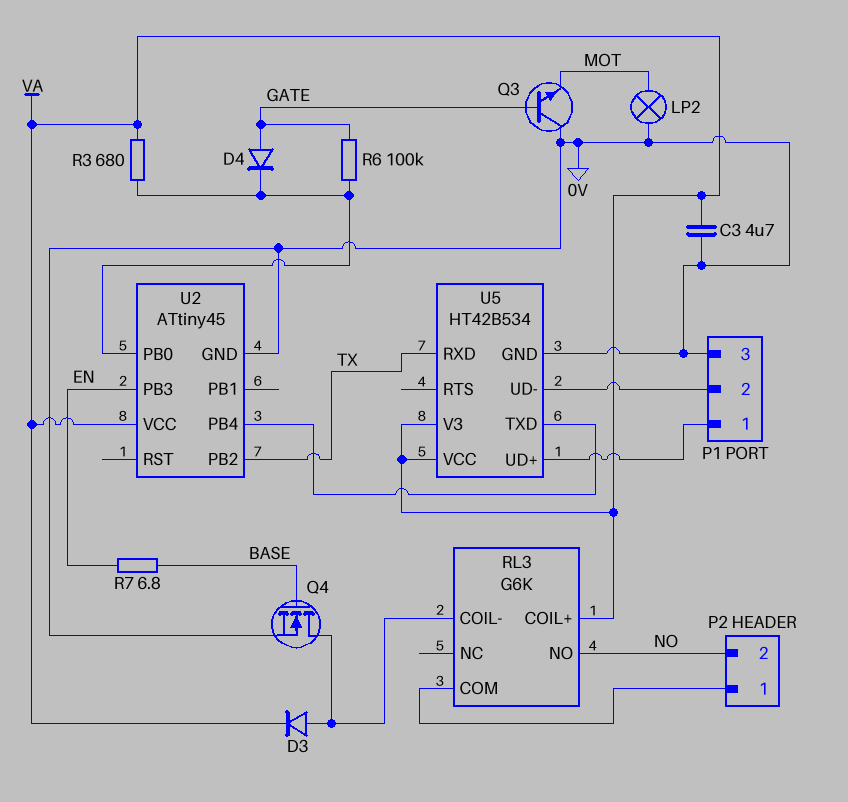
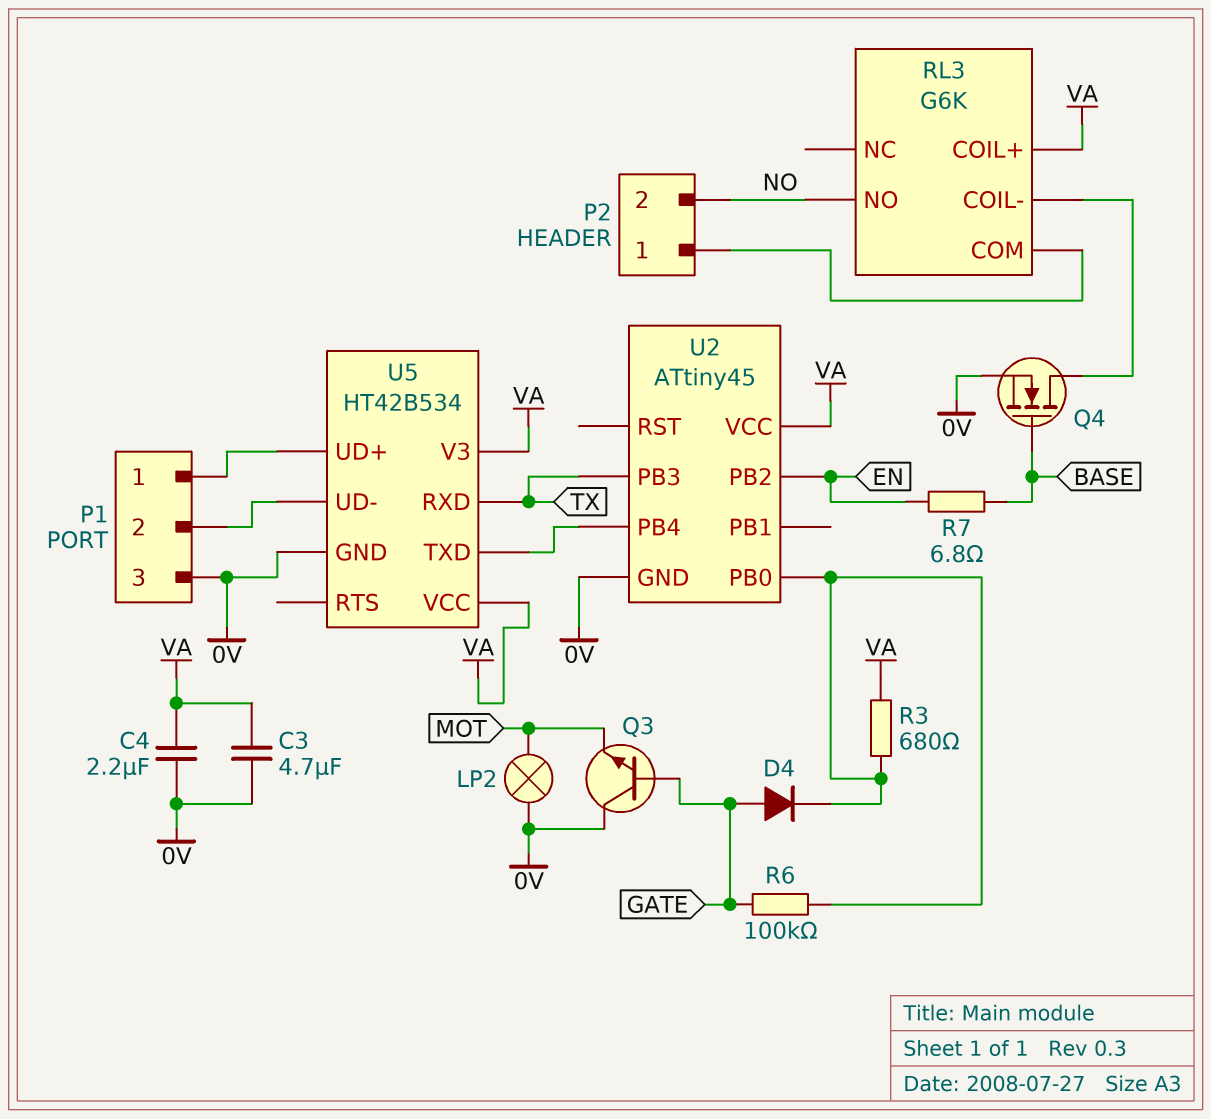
C4: none -> 2.2uF (0V, VA)
D3: diode (A RL3/COIL-, K VA) -> none
U2 pin PB2: TX -> EN
U2 pin PB3: EN -> TX

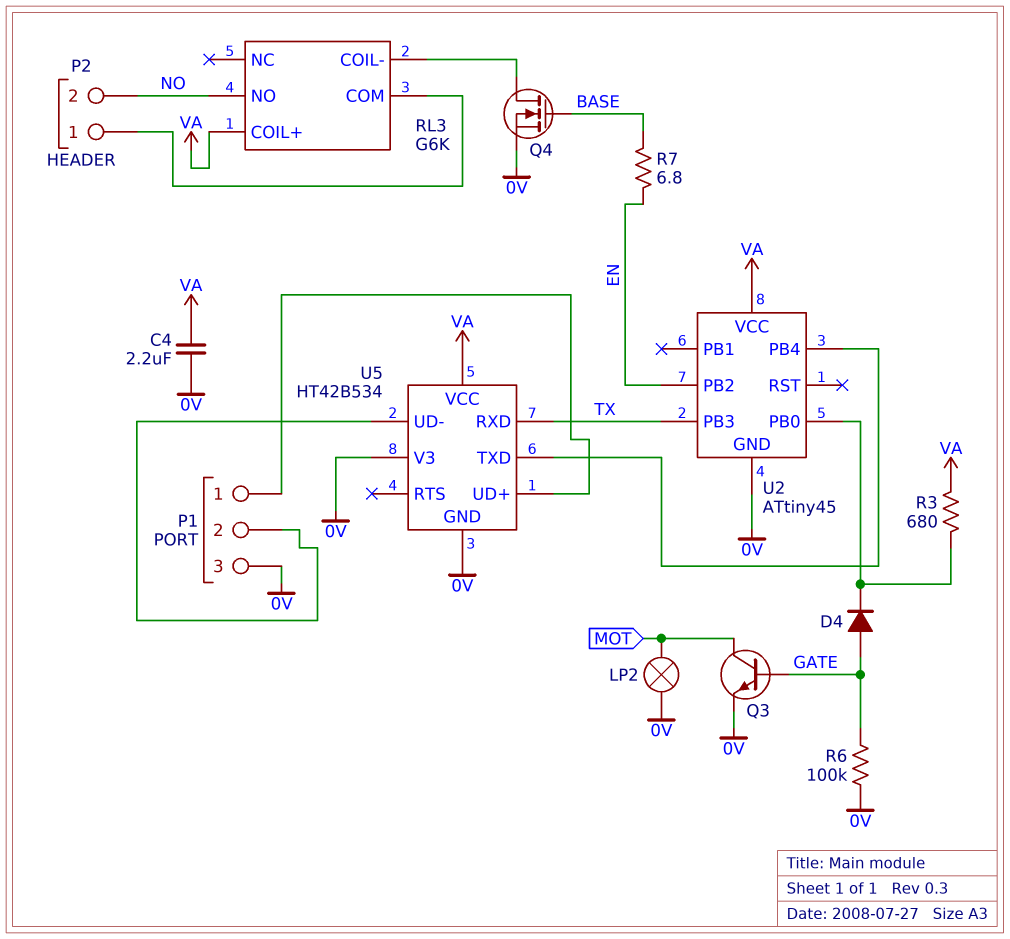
C3: 4.7uF (0V, VA) -> none
Q3: NPN (B GATE, C 0V, E MOT) -> NPN (B GATE, C MOT, E 0V)
R6: 100k (GATE, U2/PB0) -> 100k (0V, GATE)
U5 pin V3: VA -> 0V

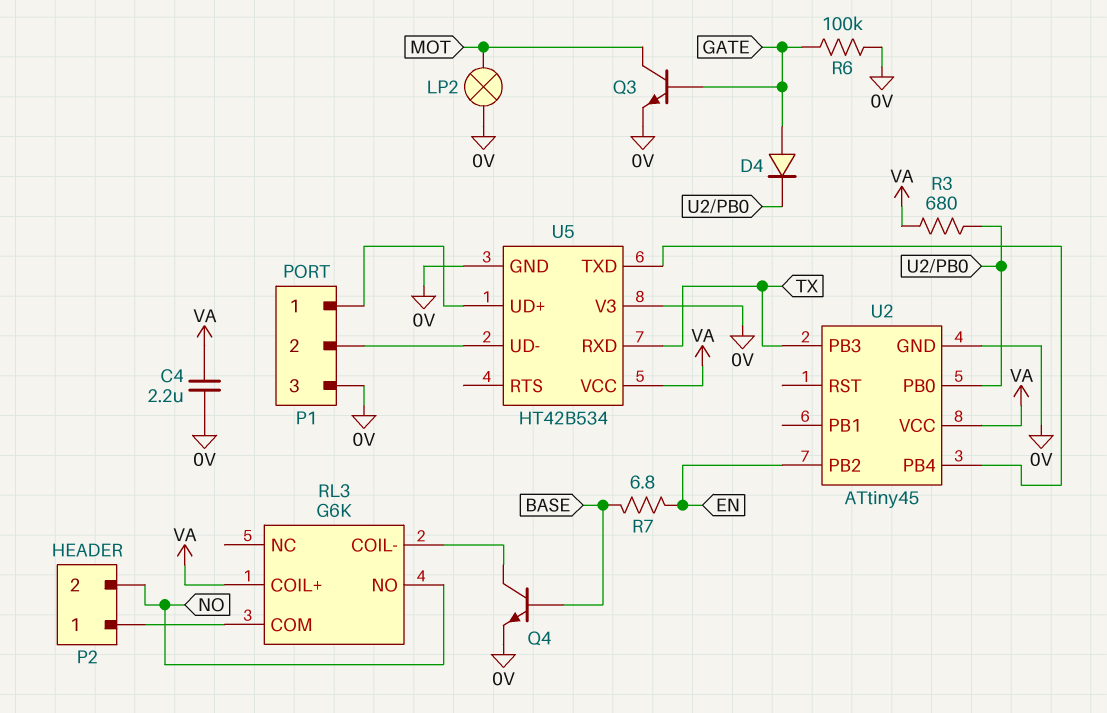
Q4: NMOS (G BASE, D RL3/COIL-, S 0V) -> NPN (B BASE, C RL3/COIL-, E 0V)

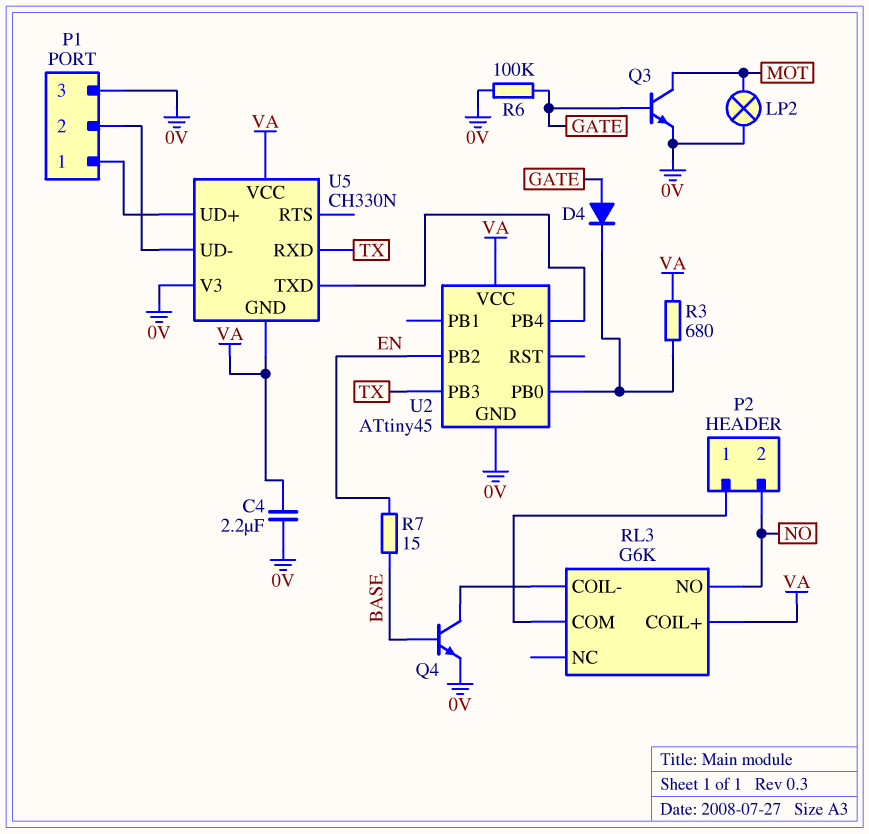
R7: 6.8 (BASE, EN) -> 15 (BASE, EN)
U5: HT42B534 -> CH330N
U5 pin GND: 0V -> VA

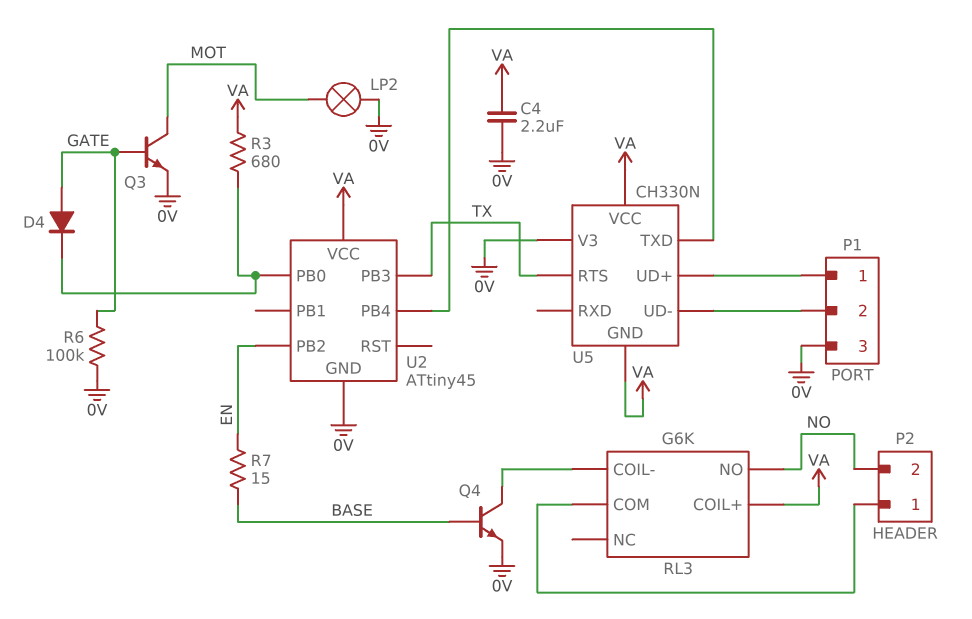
U5 pin RTS: none -> TX
U5 pin RXD: TX -> none

